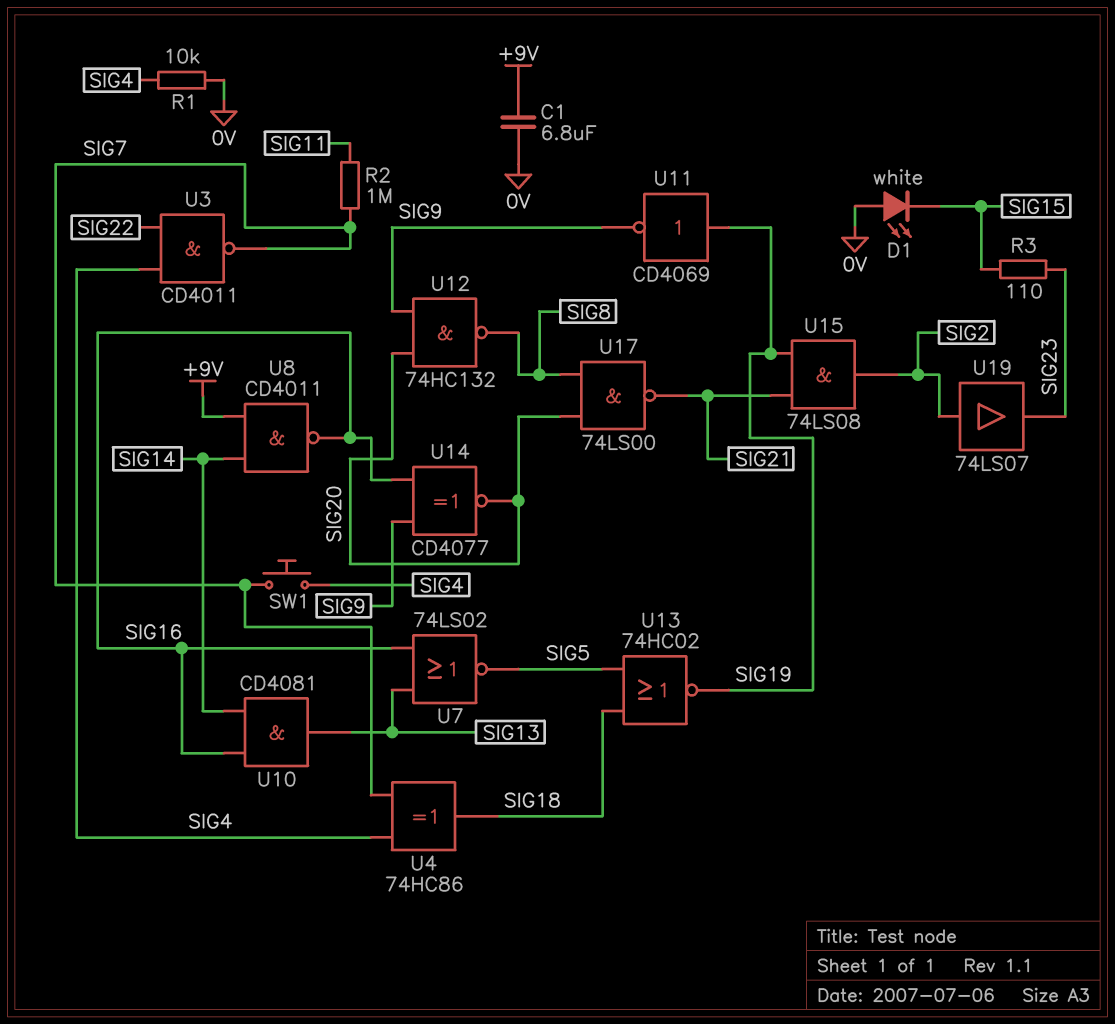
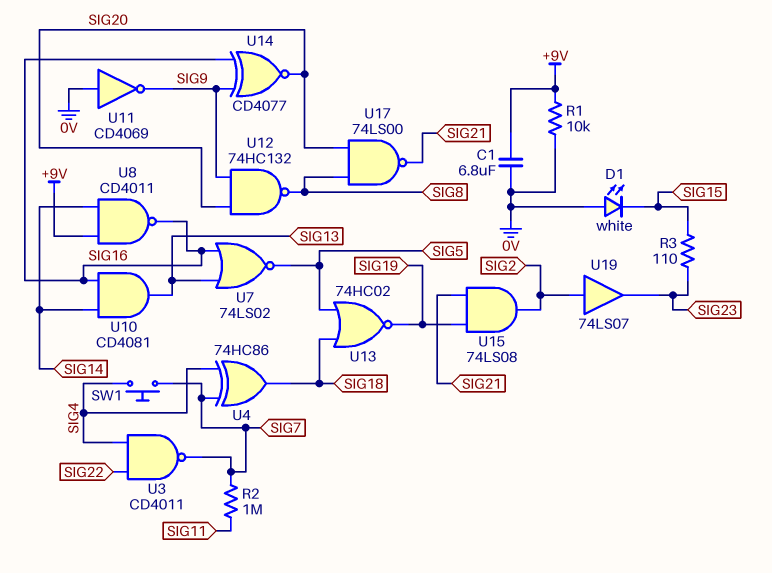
R1: 10k (0V, SIG4) -> 10k (+9V, 0V)
U11: NOT CD4069 (in SIG19, out SIG9) -> NOT CD4069 (in 0V, out SIG9)

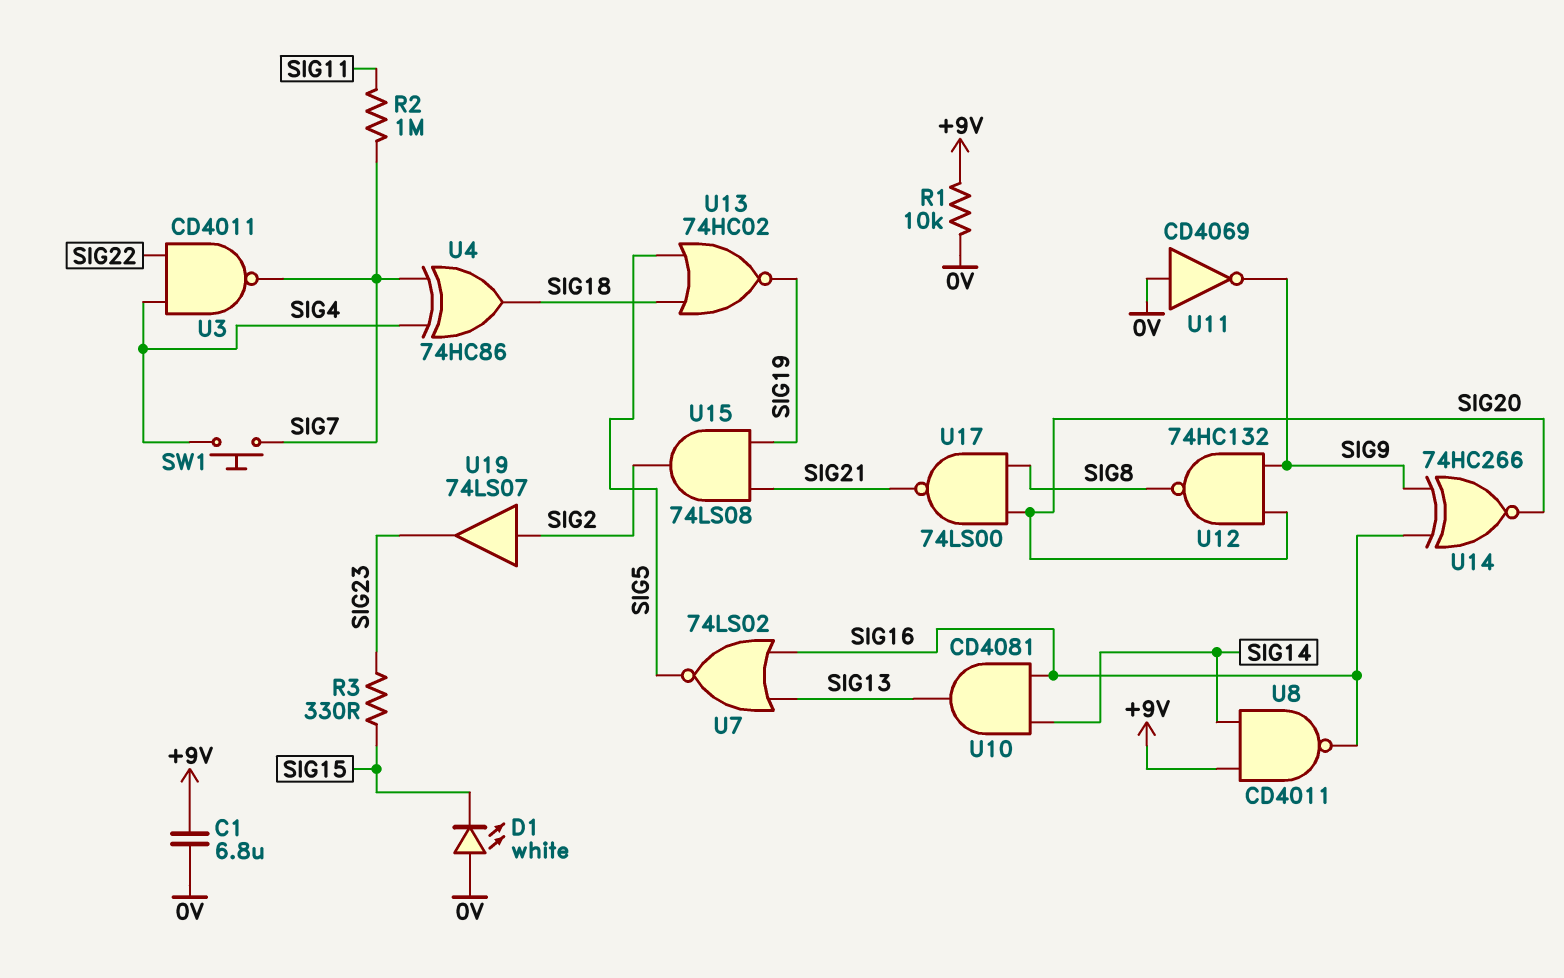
R3: 110 (SIG15, SIG23) -> 330 (SIG15, SIG23)
U14: XNOR CD4077 (in SIG9, in SIG16, out SIG20) -> XNOR 74HC266 (in SIG9, in SIG16, out SIG20)

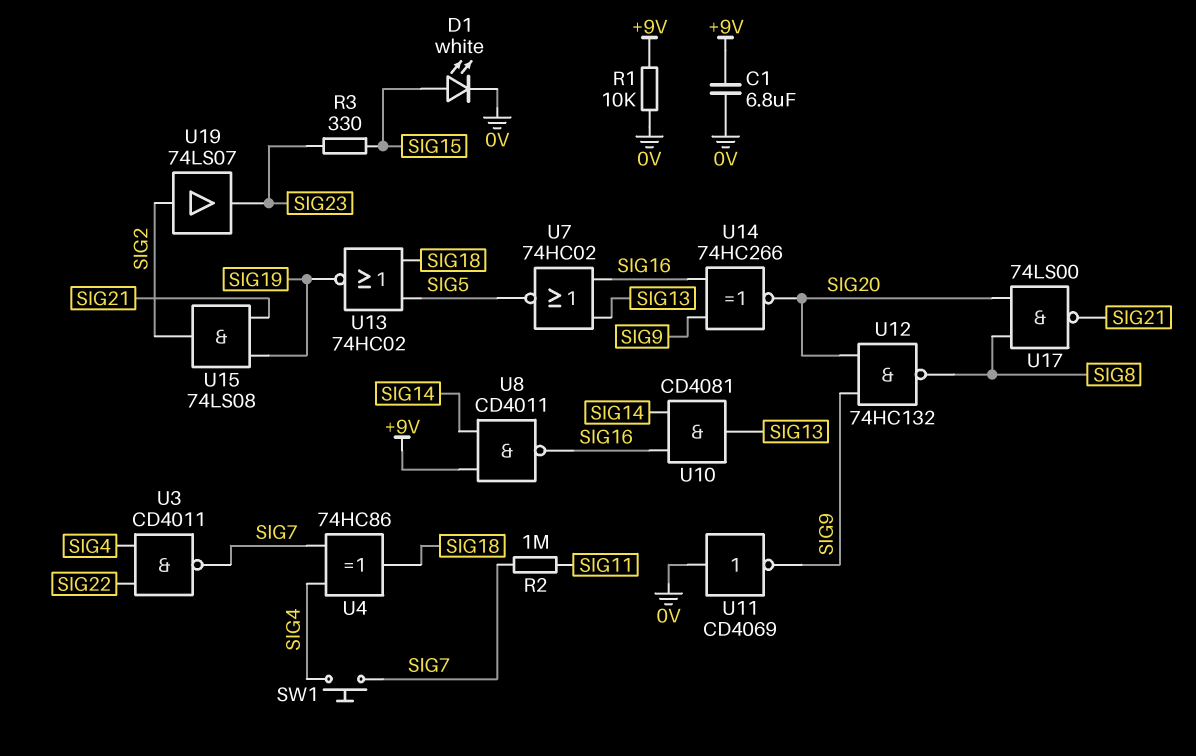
D1: LED white (A 0V, K SIG15) -> LED white (A SIG15, K 0V)
U7: NOR 74LS02 (in SIG13, in SIG16, out SIG5) -> NOR 74HC02 (in SIG13, in SIG16, out SIG5)

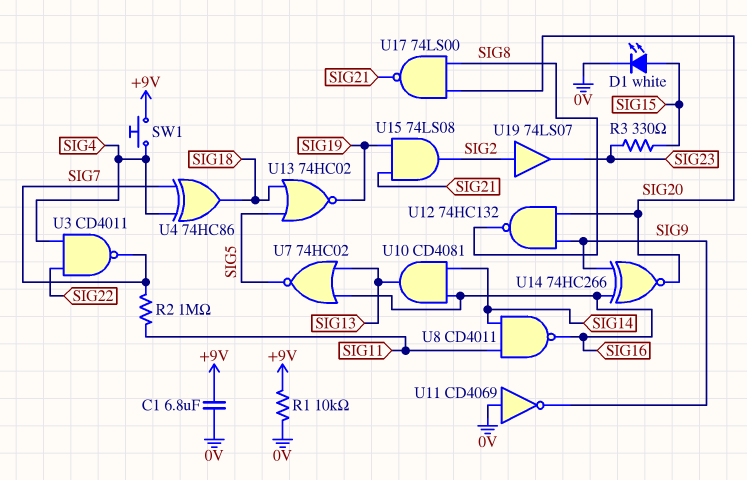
SW1: button (SIG4, SIG7) -> button (+9V, SIG4)
U8: NAND CD4011 (in +9V, in SIG14, out SIG16) -> NAND CD4011 (in SIG11, in SIG14, out SIG16)

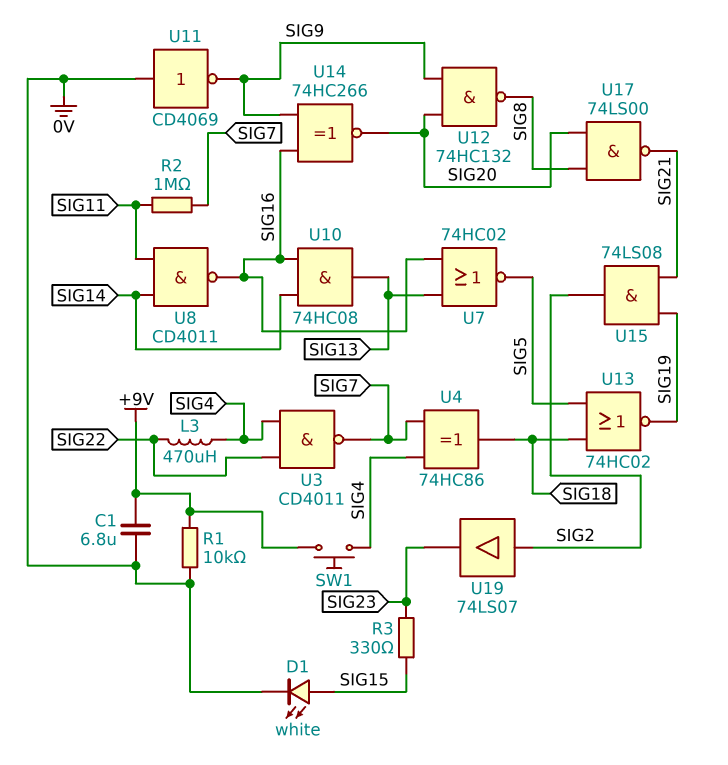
L3: none -> 470uH (SIG4, SIG22)
U10: AND CD4081 (in SIG14, in SIG16, out SIG13) -> AND 74HC08 (in SIG14, in SIG16, out SIG13)

